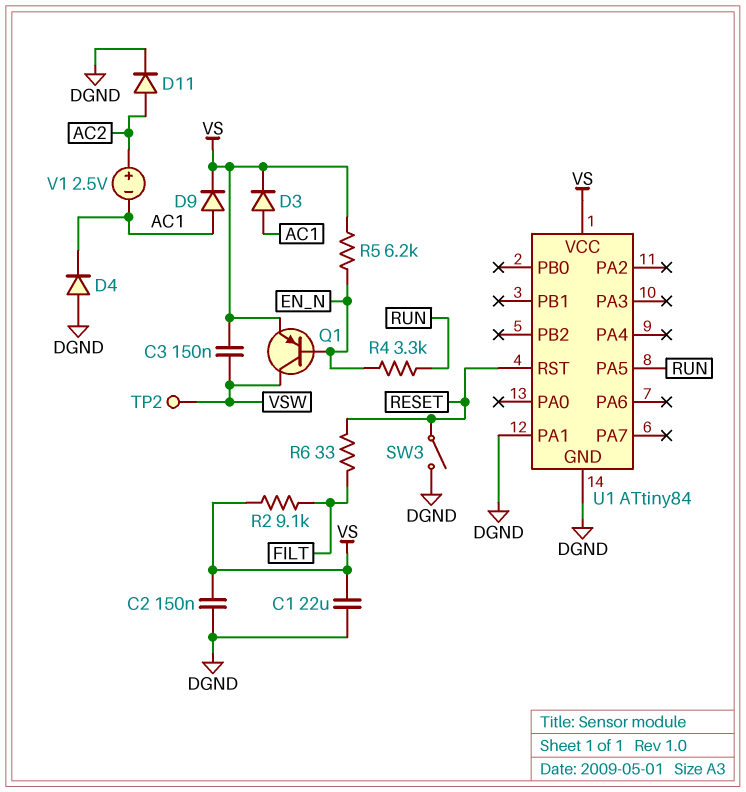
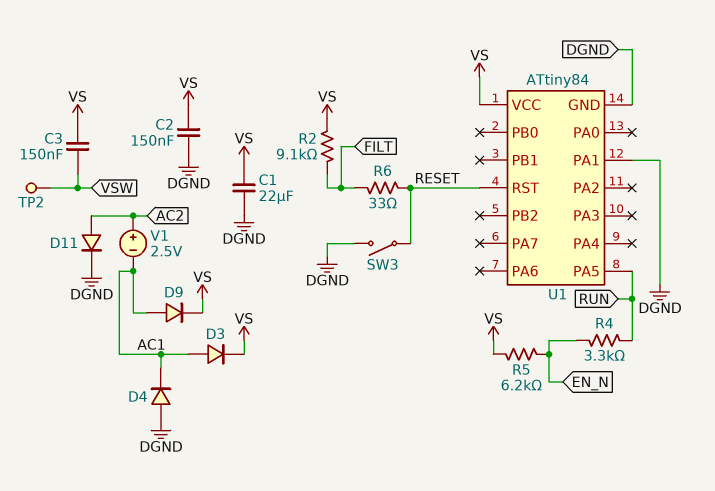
Q1: PNP (B EN_N, C VSW, E VS) -> none

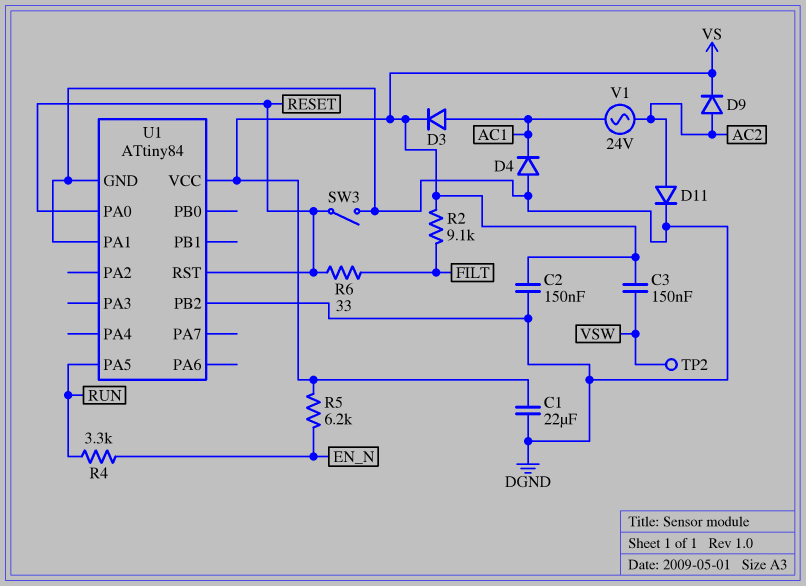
D9: diode (A AC1, K VS) -> diode (A AC2, K VS)
U1 pin PA0: none -> RESET
U1 pin PB2: none -> DGND
V1: 2.5V (plus AC2, minus AC1) -> AC 24V (AC1, AC2)

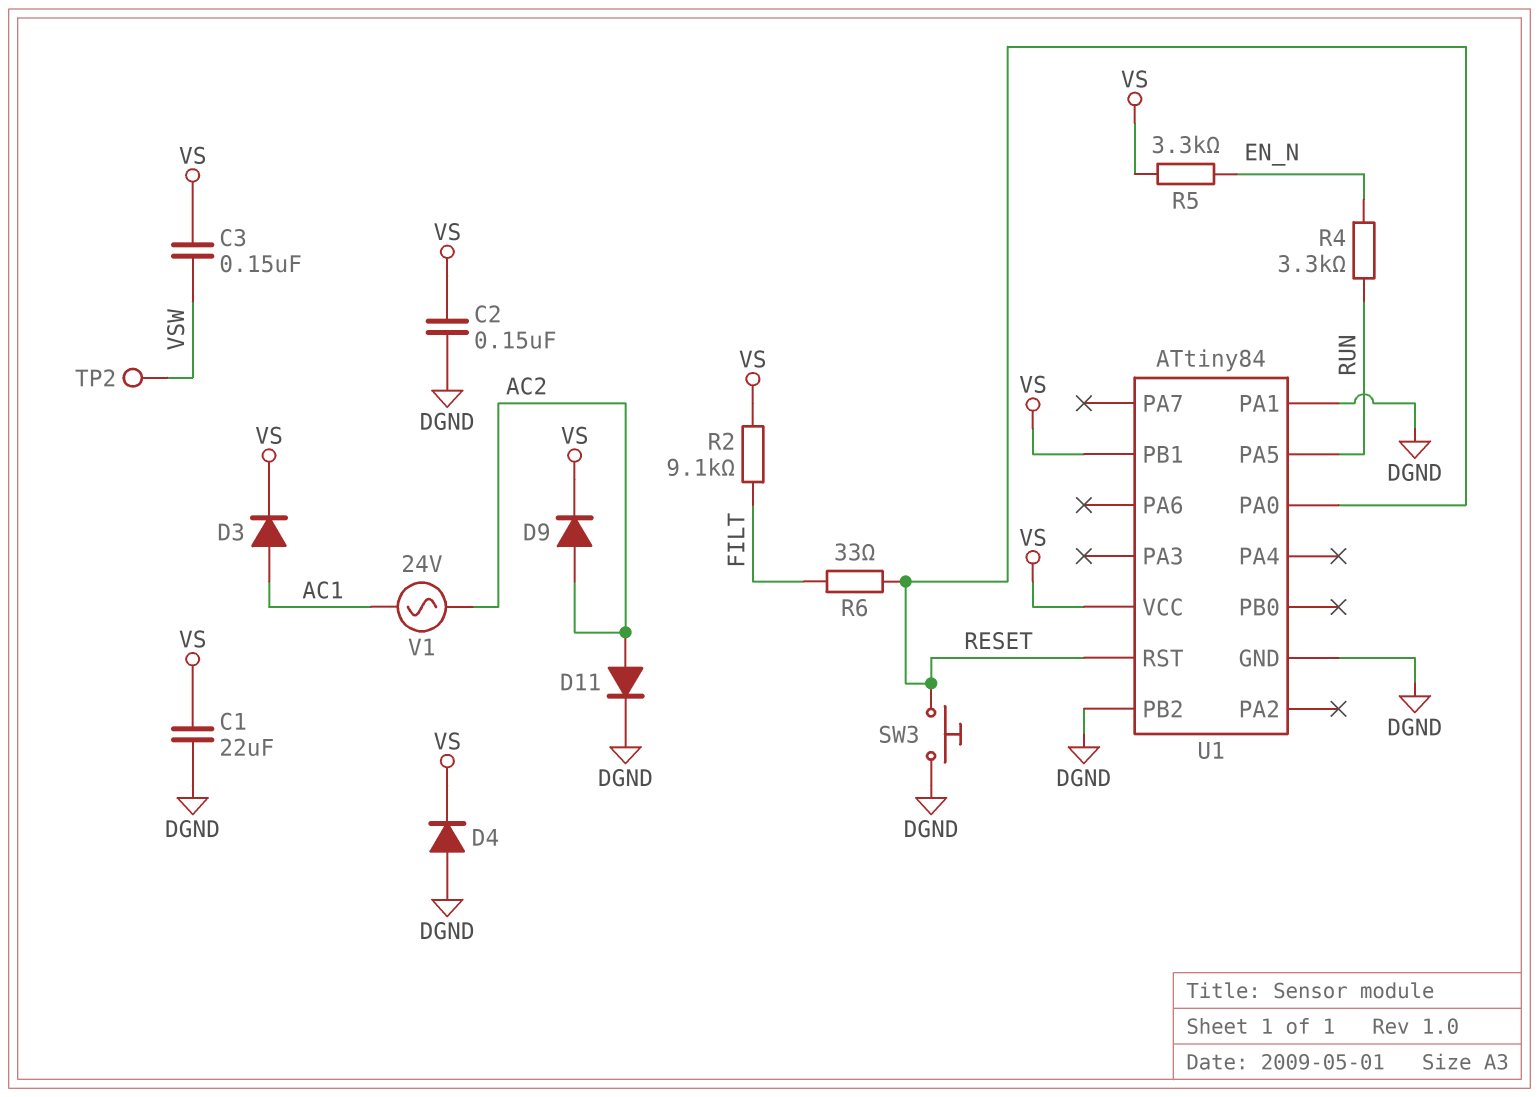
D4: diode (A DGND, K AC1) -> diode (A DGND, K VS)
R5: 6.2k (EN_N, VS) -> 3.3k (EN_N, VS)
SW3: switch (DGND, RESET) -> button (DGND, RESET)
U1 pin PB1: none -> VS

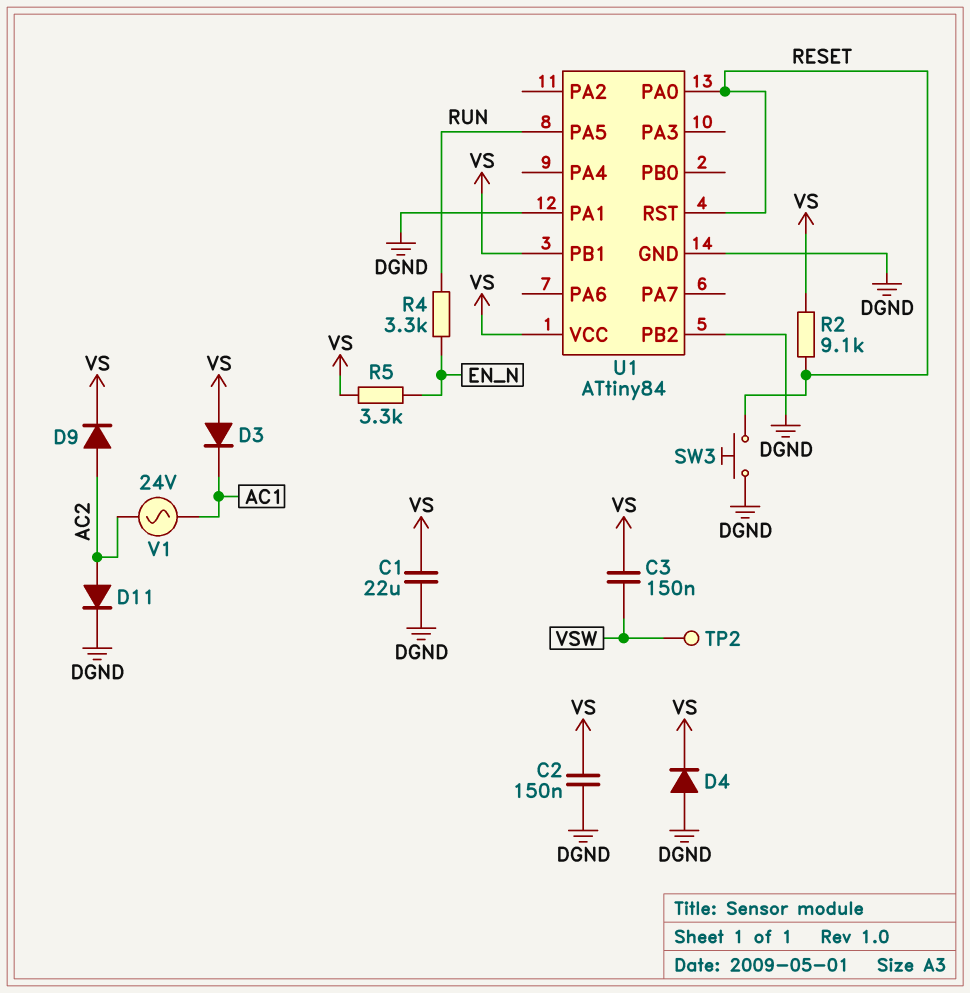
D3: diode (A AC1, K VS) -> diode (A VS, K AC1)
R2: 9.1k (FILT, VS) -> 9.1k (RESET, VS)
R6: 33 (FILT, RESET) -> none

